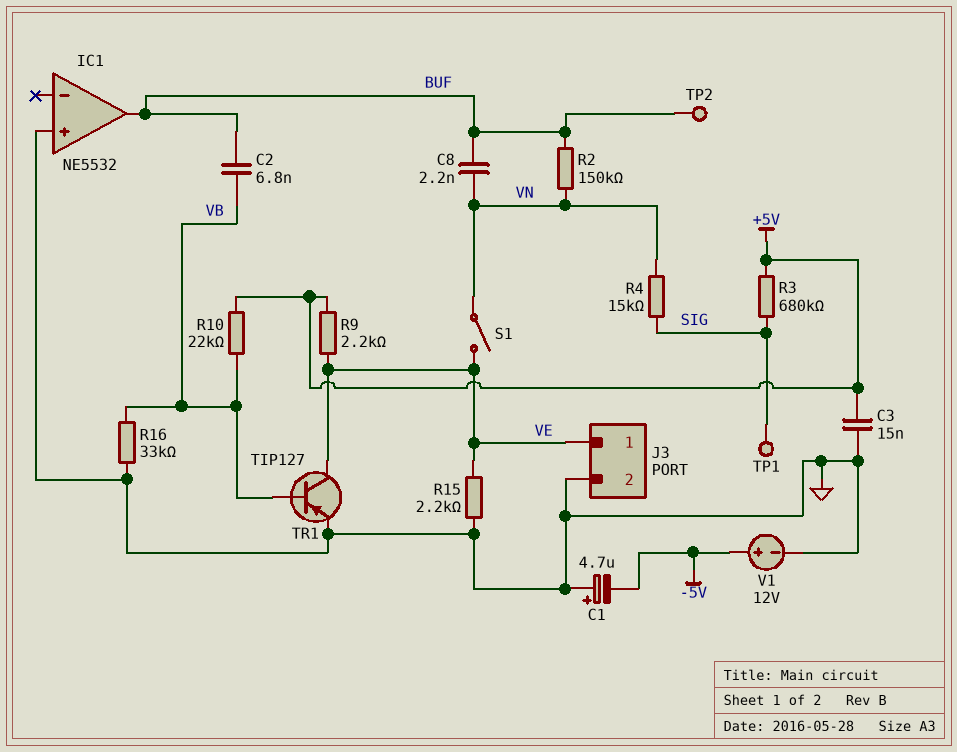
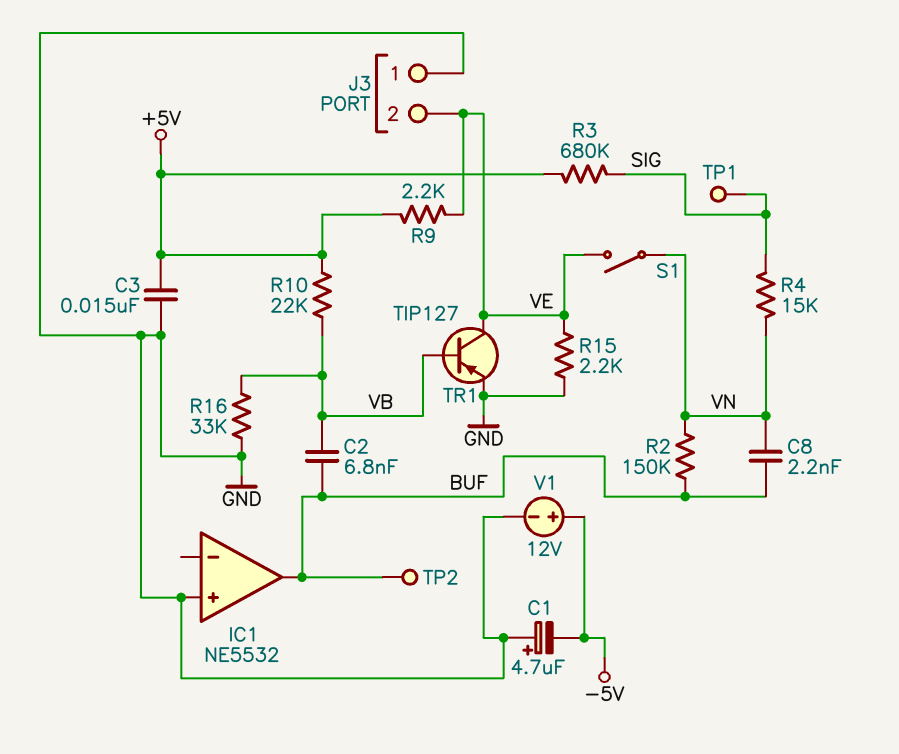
J3 pin 1: VE -> GND
J3 pin 2: GND -> VE

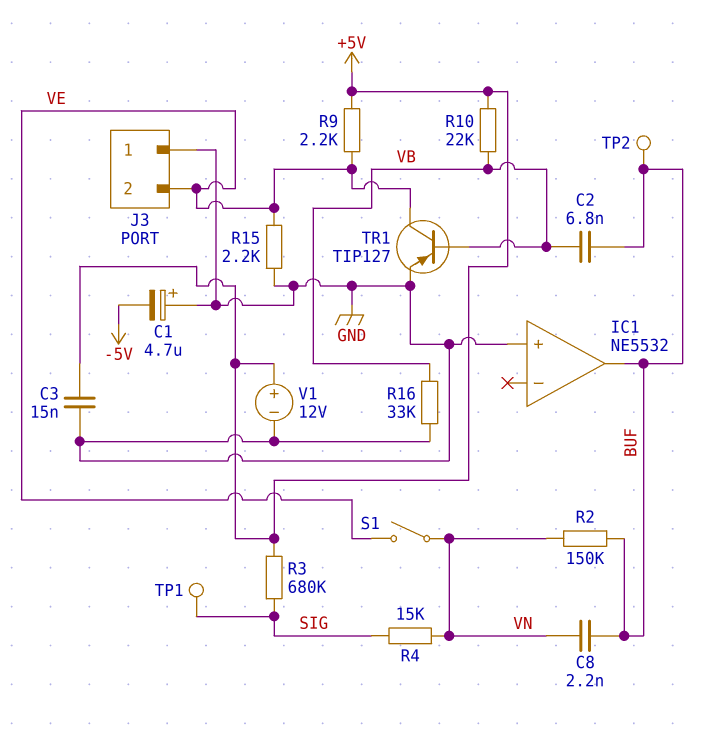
V1: 12V (plus -5V, minus GND) -> 12V (plus +5V, minus GND)

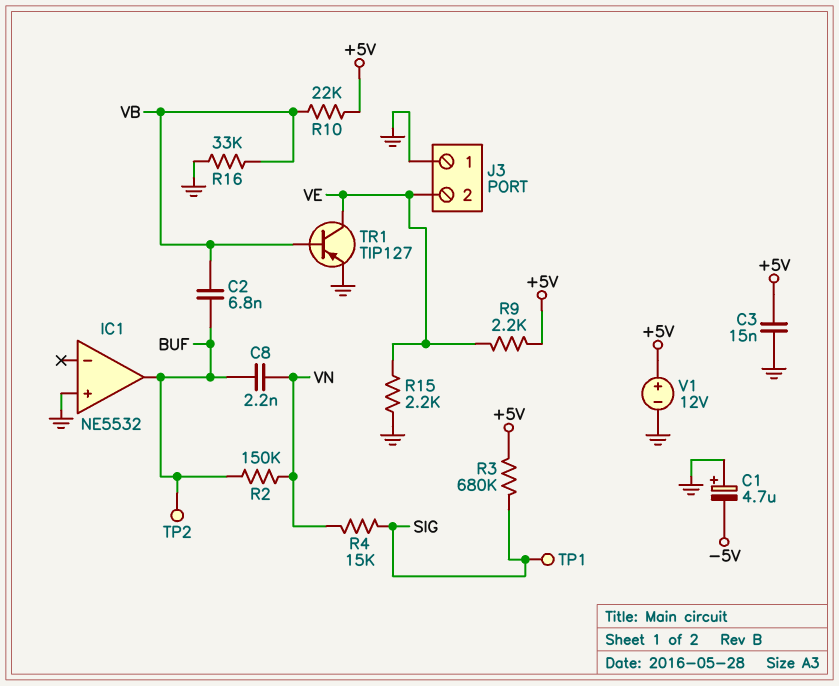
S1: switch (VE, VN) -> none

